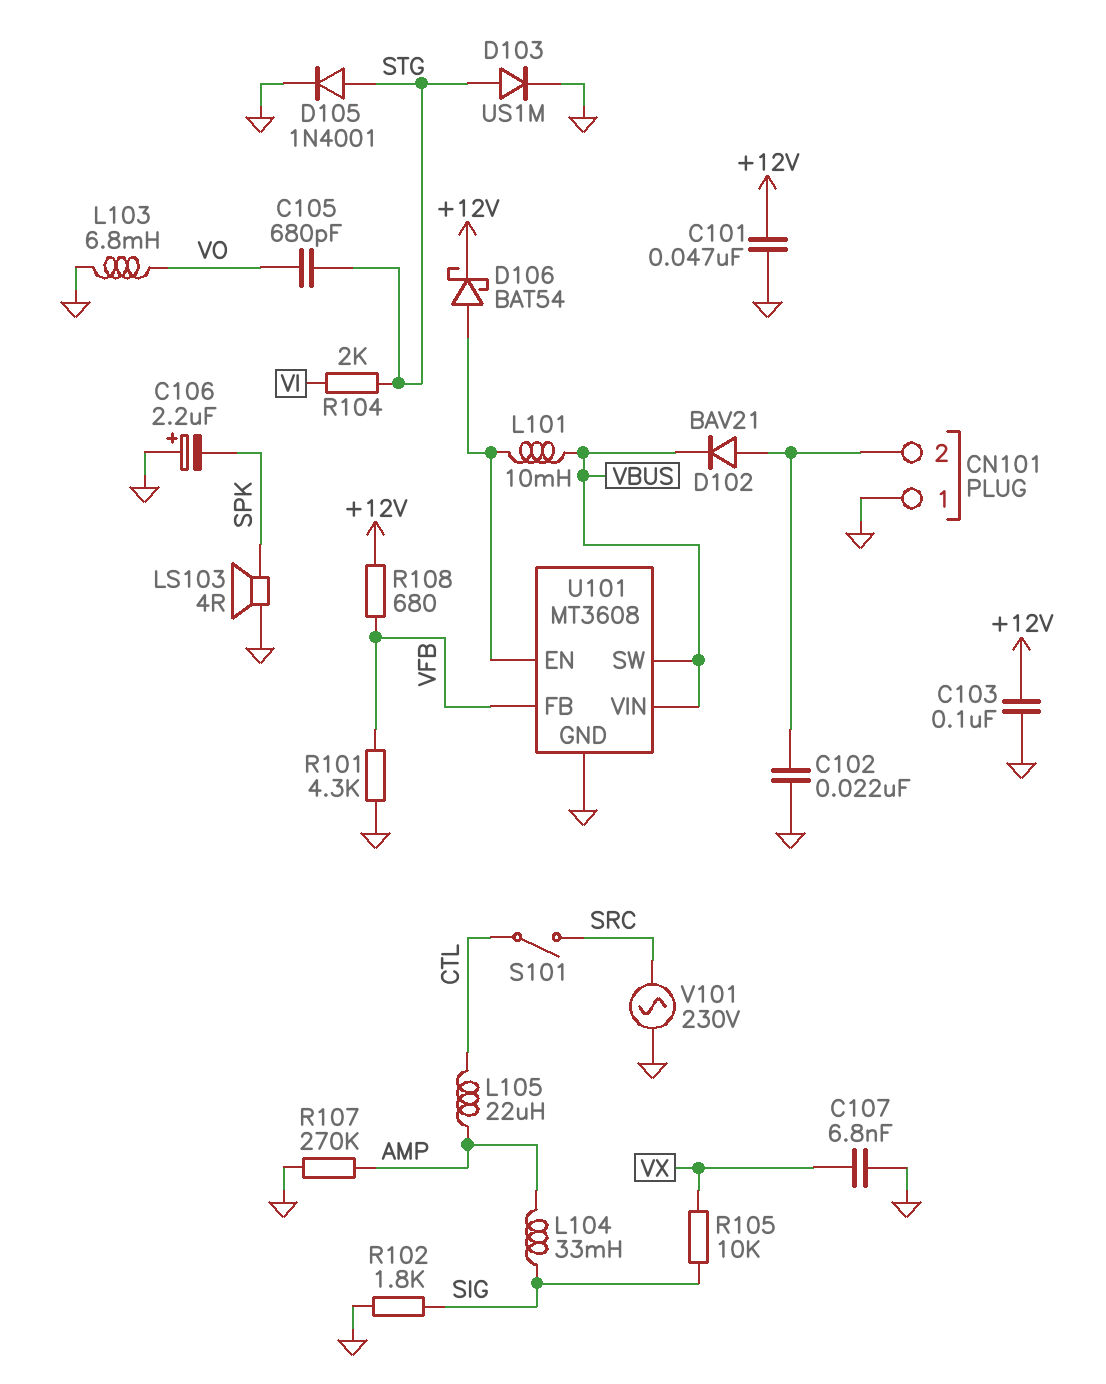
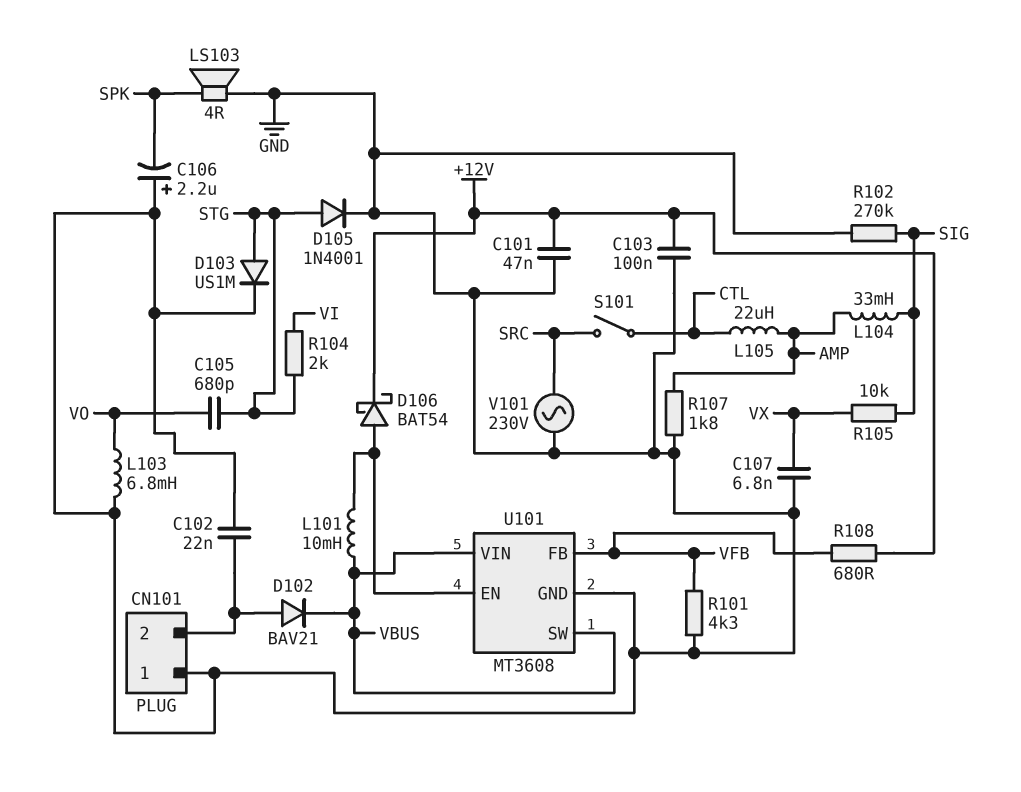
R102: 1.8k (GND, SIG) -> 270k (GND, SIG)
R107: 270k (AMP, GND) -> 1.8k (AMP, GND)

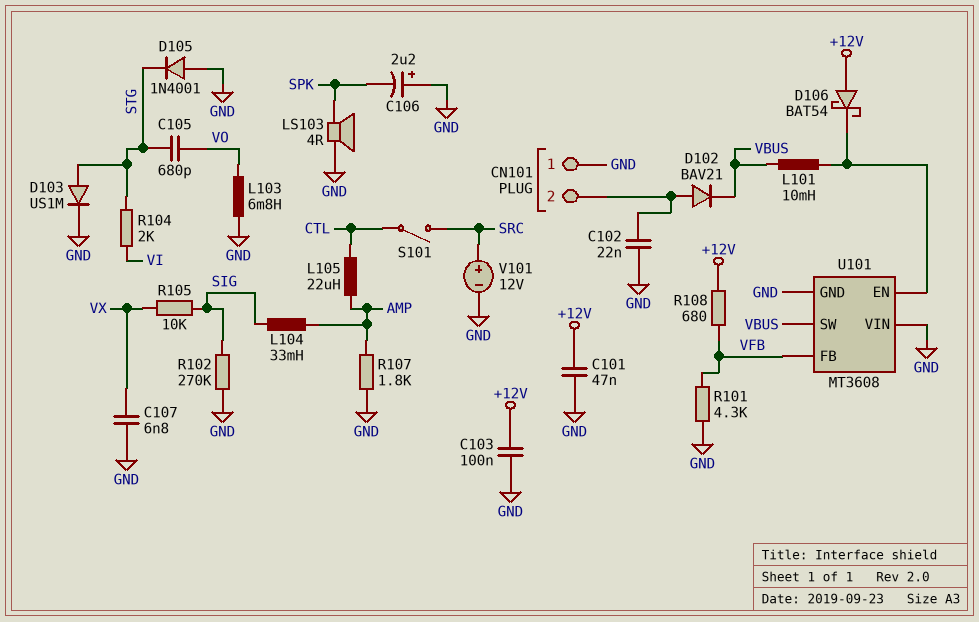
D105: diode 1N4001 (A STG, K GND) -> diode 1N4001 (A GND, K STG)
D106: schottky BAT54 (A U101/EN, K +12V) -> schottky BAT54 (A +12V, K U101/EN)
U101 pin VIN: VBUS -> GND
V101: AC 230V (GND, SRC) -> 12V (plus SRC, minus GND)

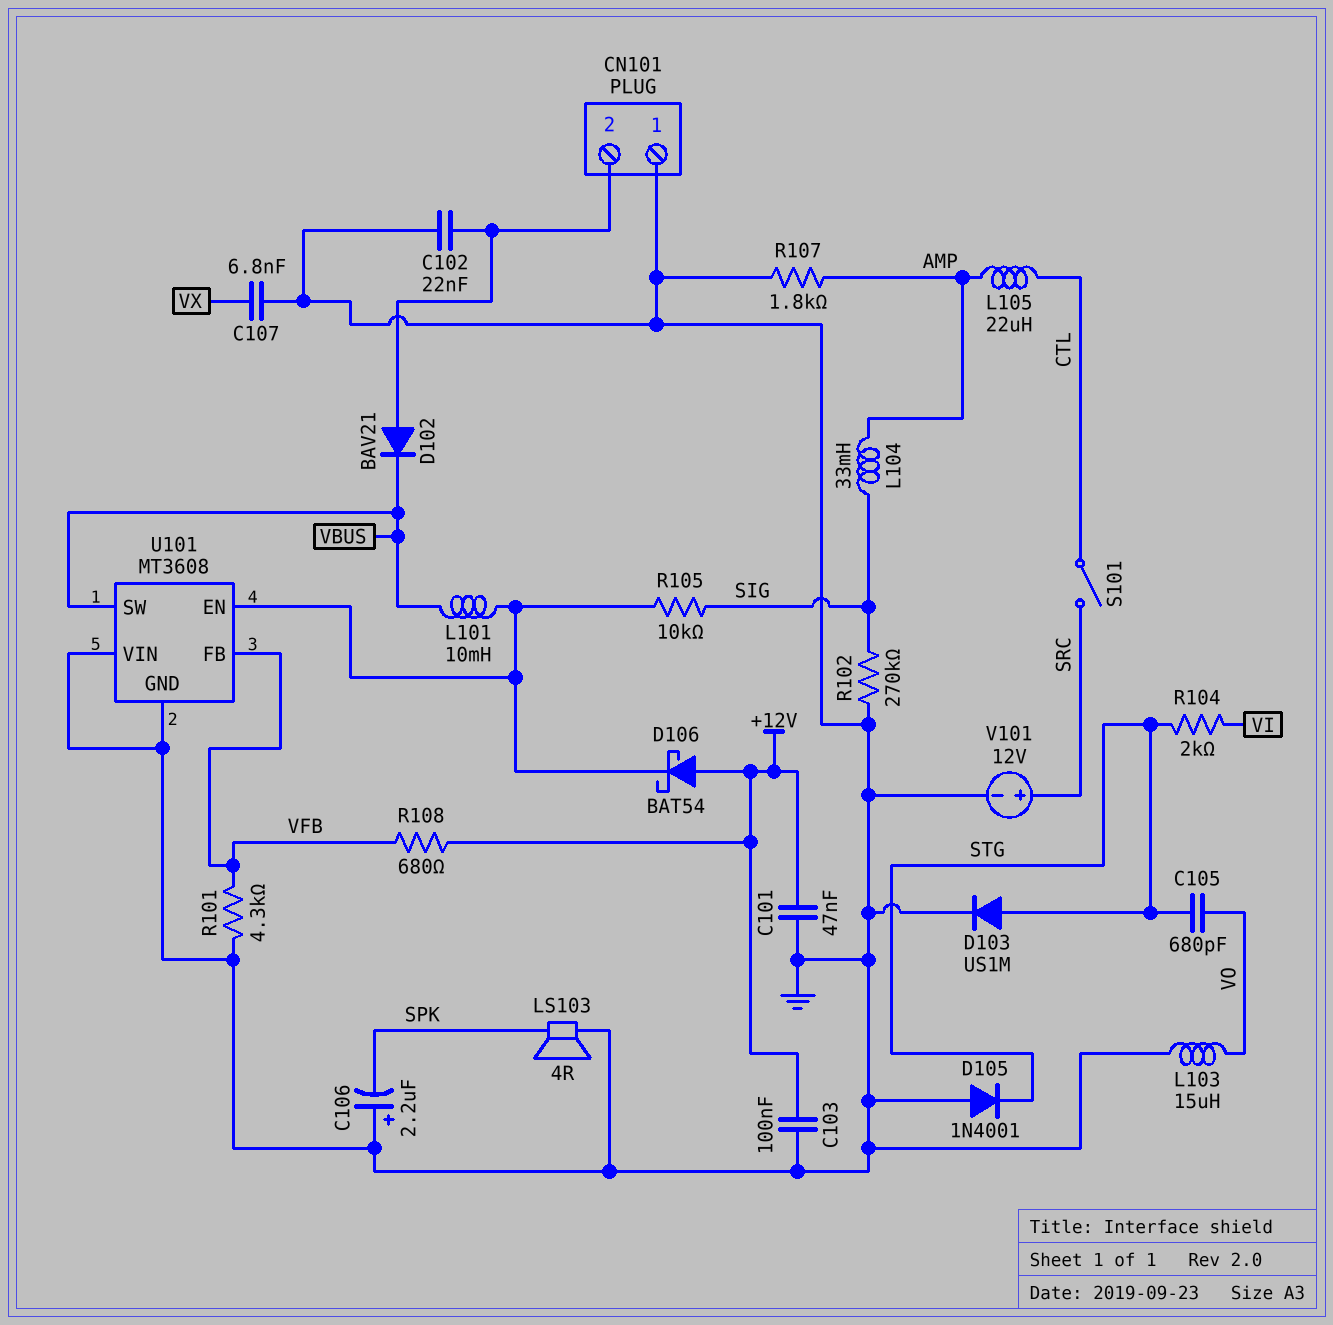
L103: 6.8mH (GND, VO) -> 15uH (GND, VO)
R105: 10k (SIG, VX) -> 10k (SIG, U101/EN)

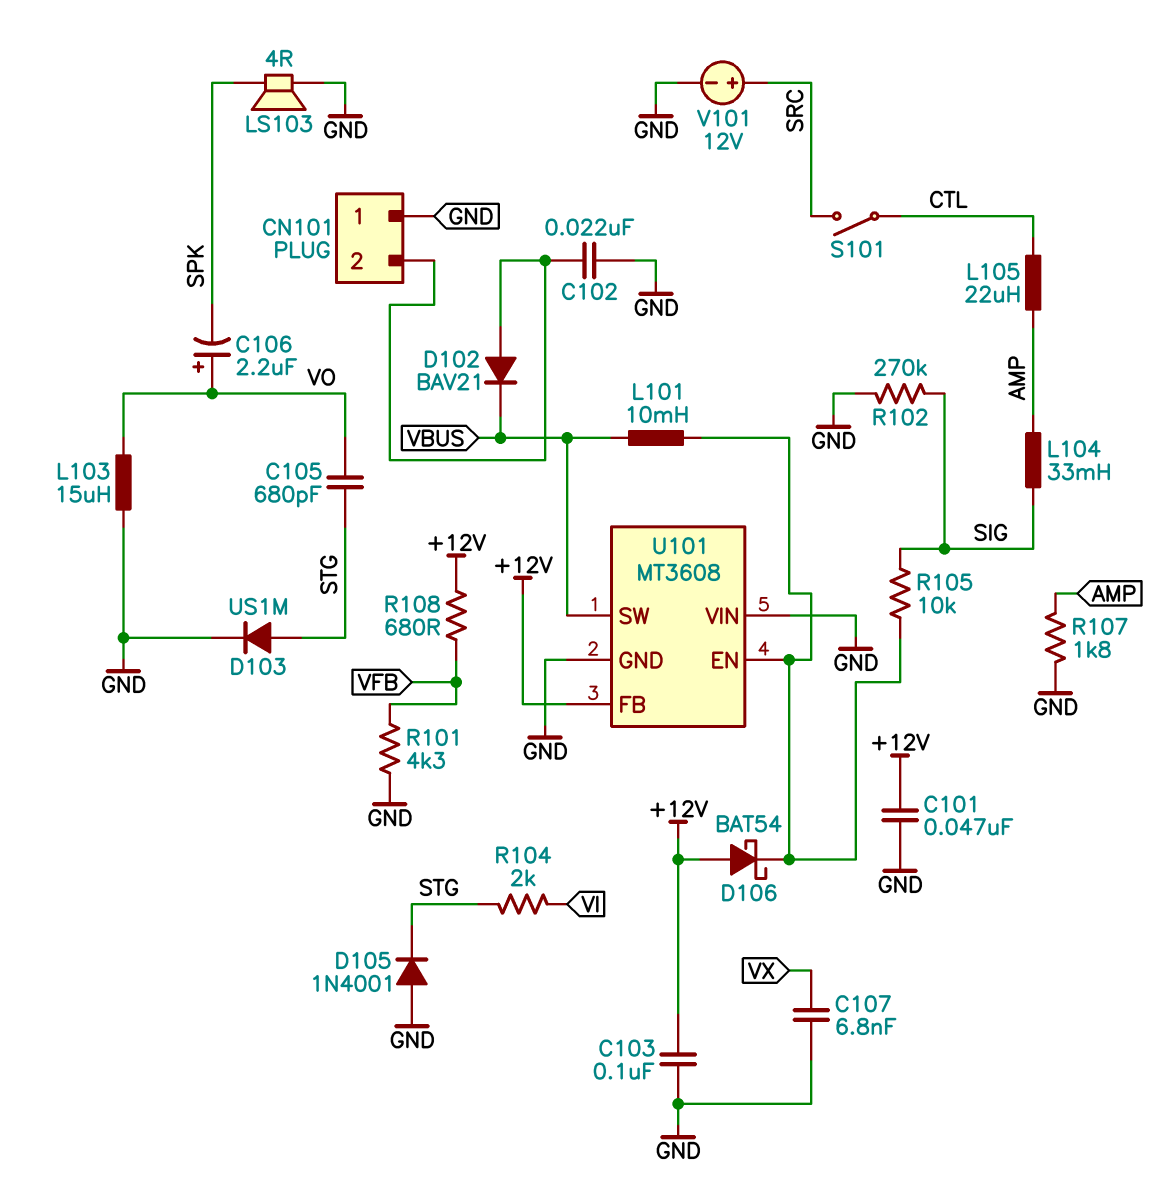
C106: 2.2uF (plus GND, minus SPK) -> 2.2uF (plus VO, minus SPK)
U101 pin FB: VFB -> +12V

